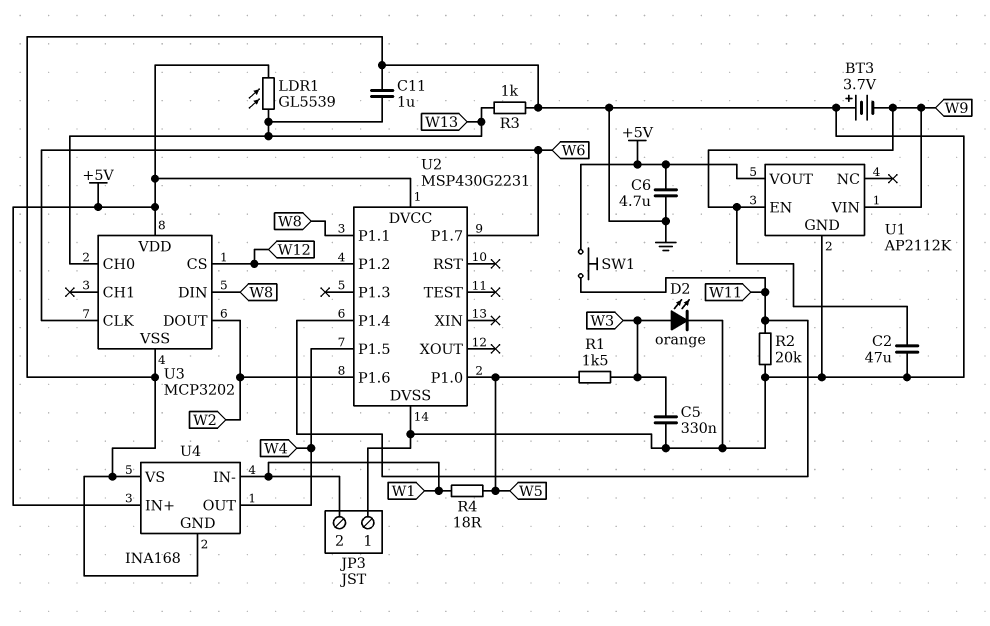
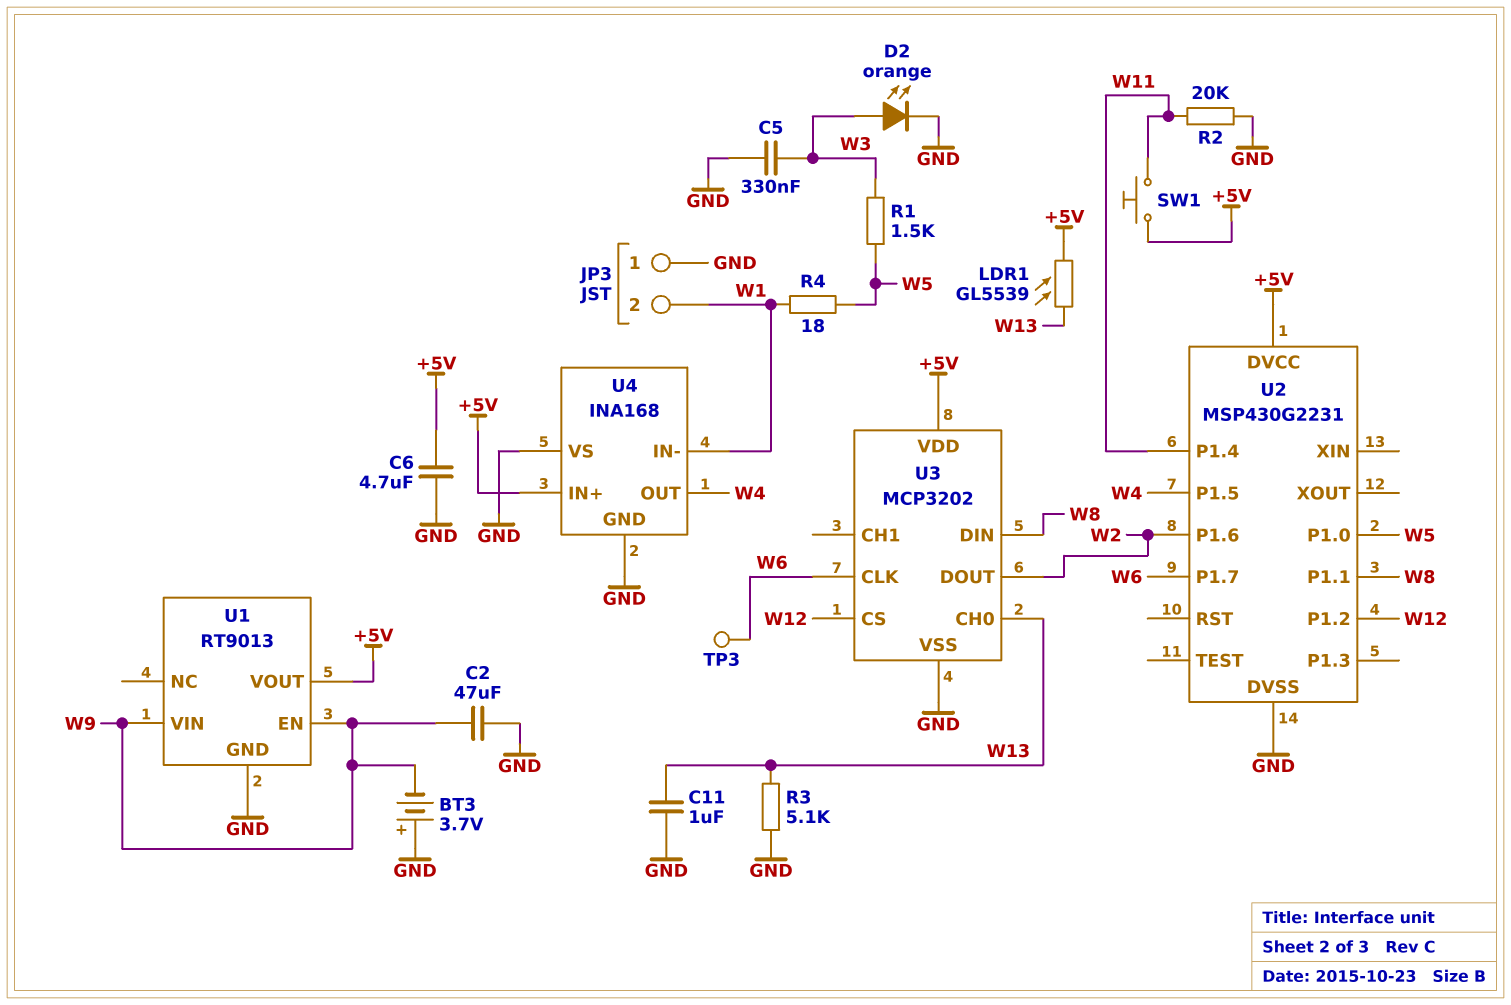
R3: 1k (GND, W13) -> 5.1k (GND, W13)
TP3: none -> test point (W6)
U1: AP2112K -> RT9013

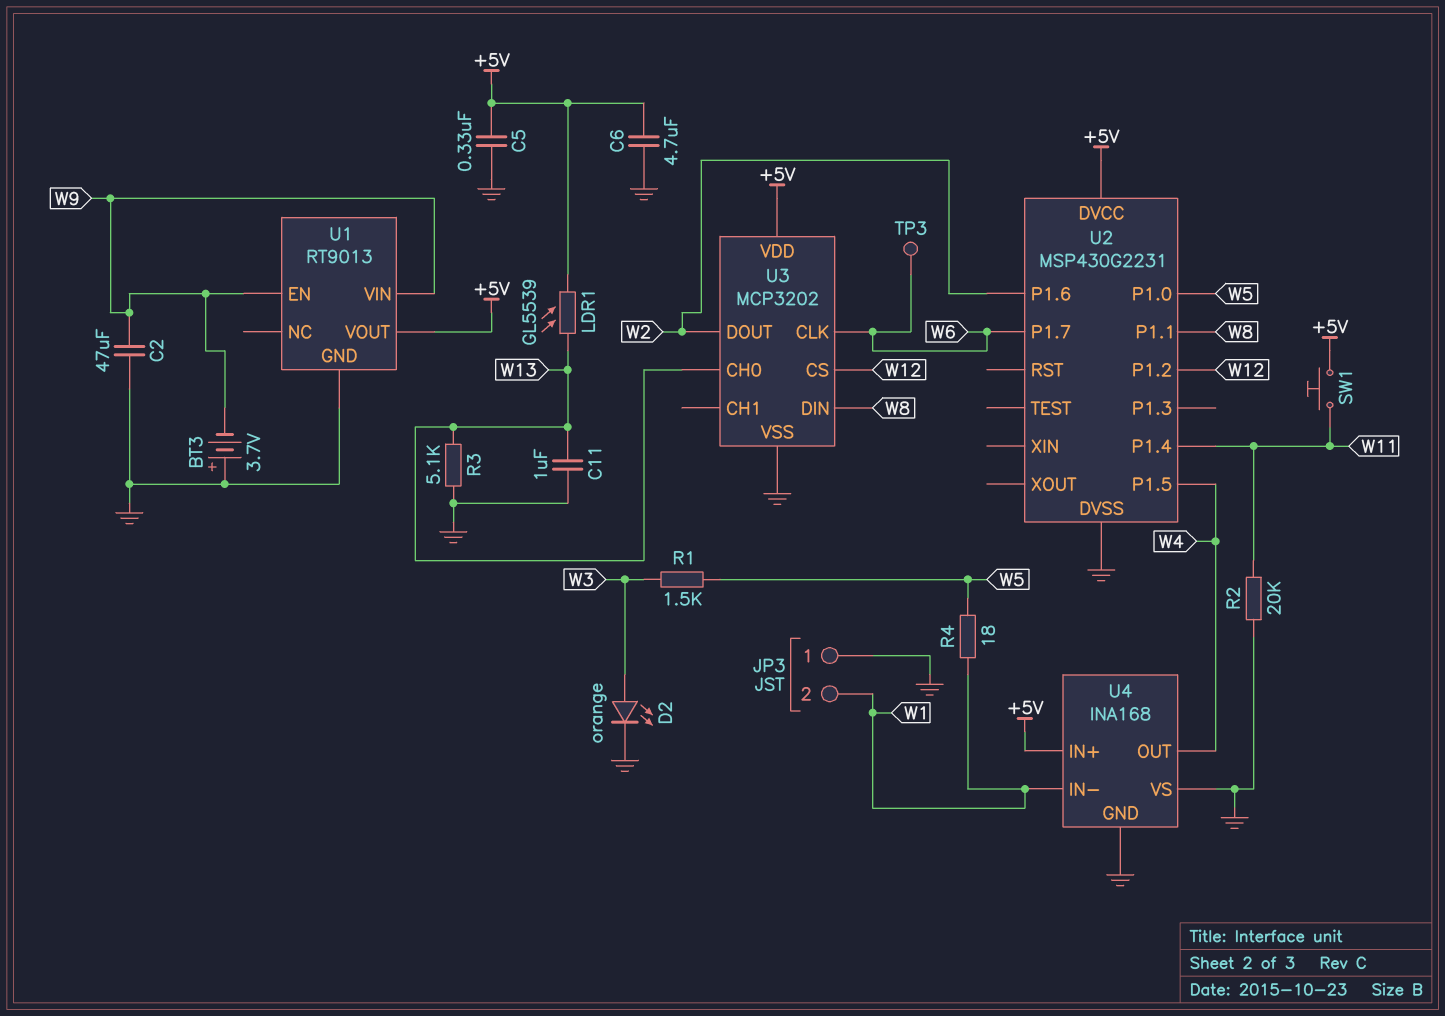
C5: 330nF (GND, W3) -> 330nF (+5V, GND)

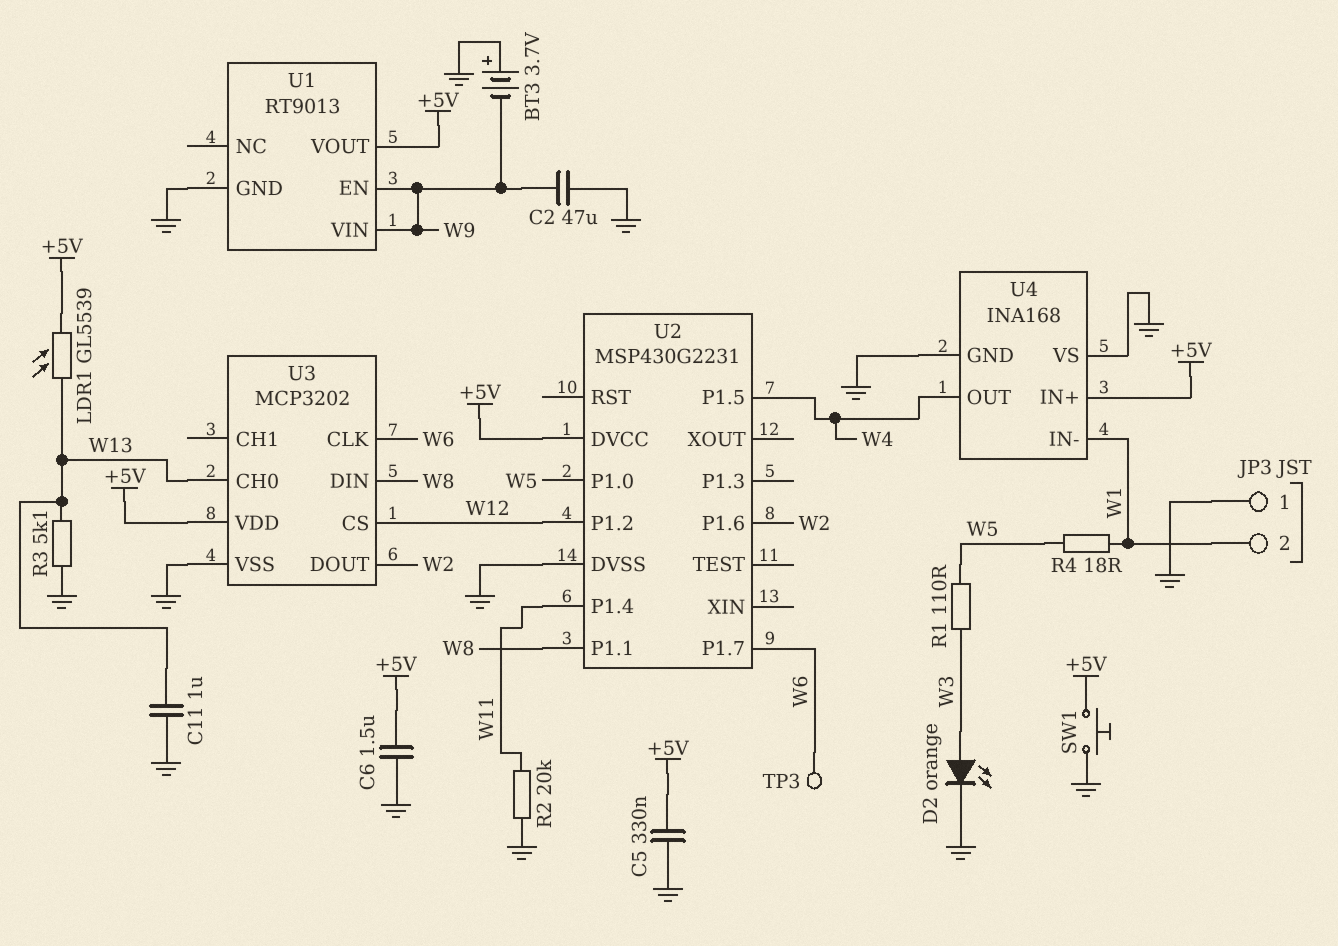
C6: 4.7uF (+5V, GND) -> 1.5uF (+5V, GND)
R1: 1.5k (W3, W5) -> 110 (W3, W5)
SW1: button (+5V, W11) -> button (+5V, GND)

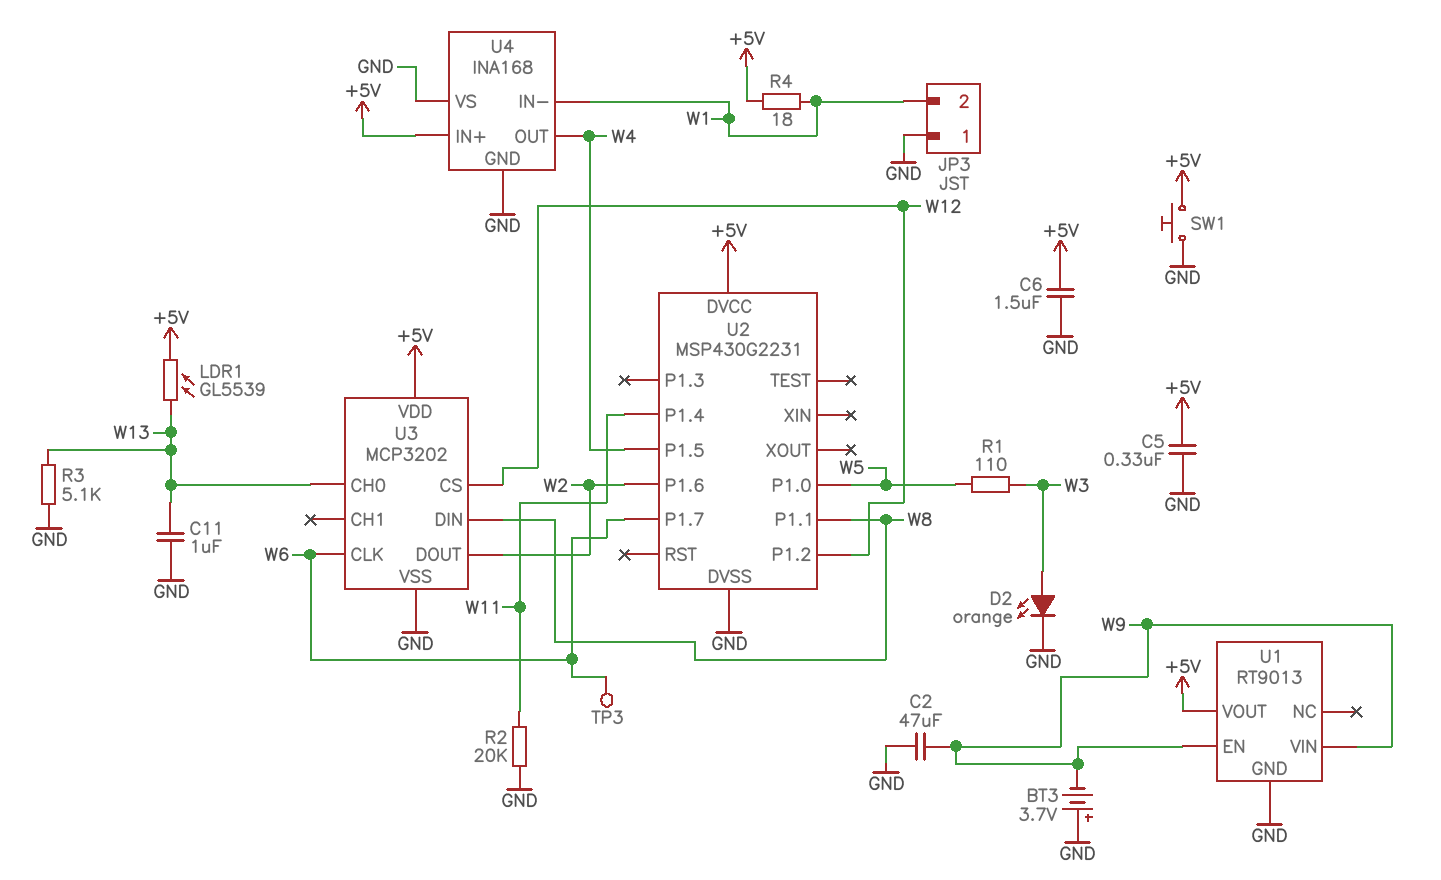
R4: 18 (W1, W5) -> 18 (+5V, W1)

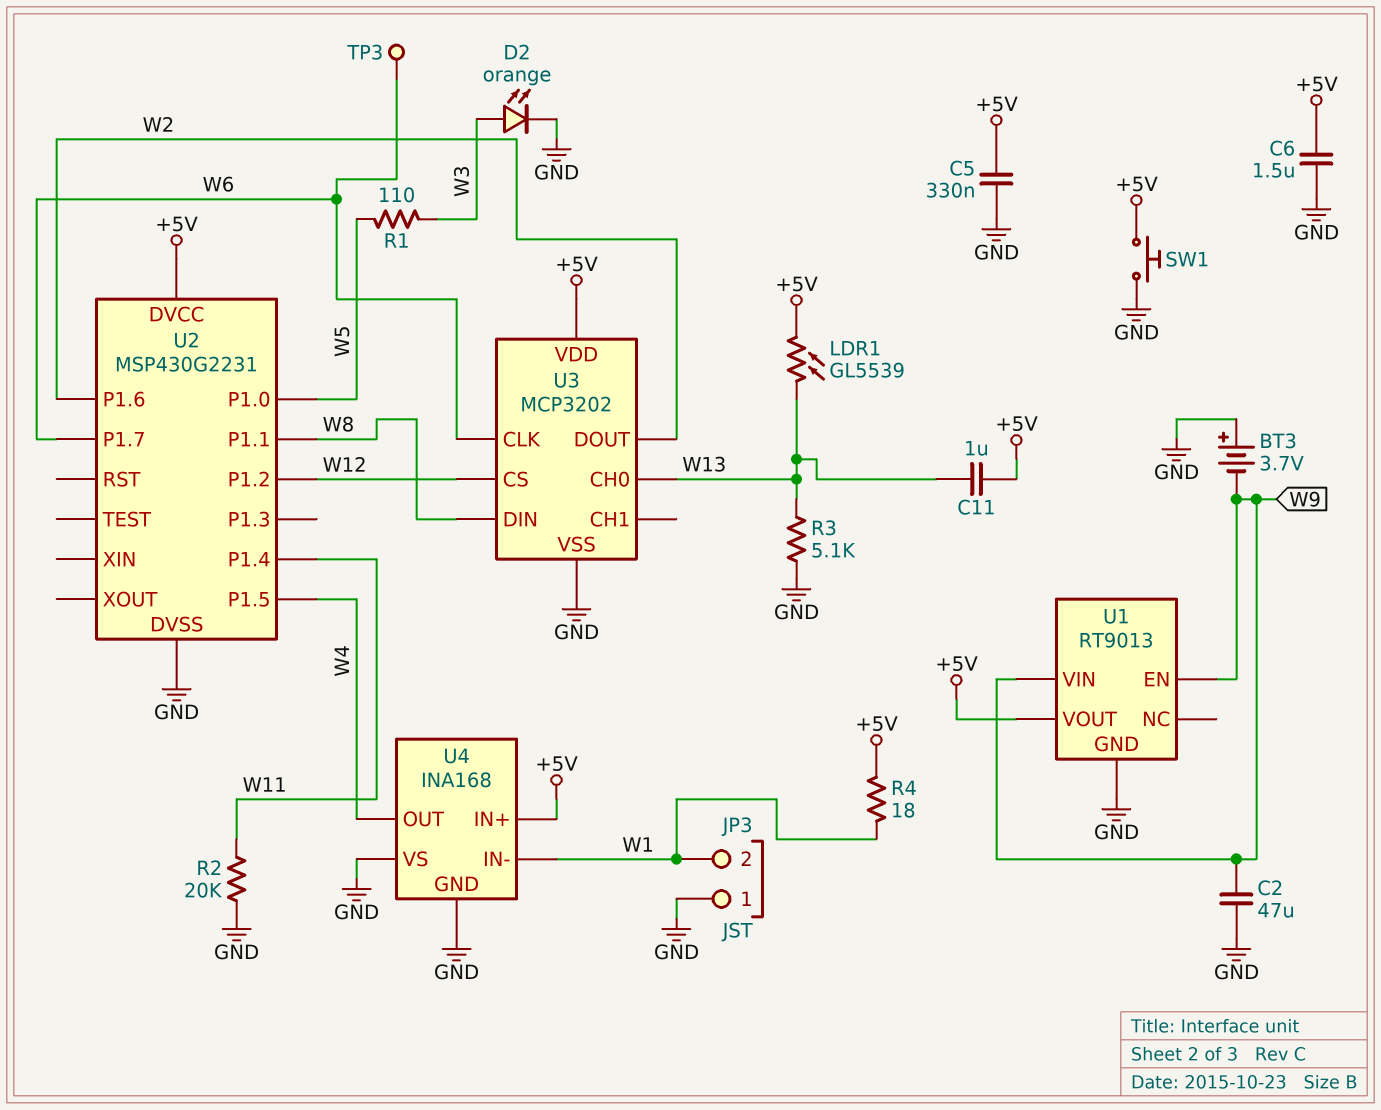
C11: 1uF (GND, W13) -> 1uF (+5V, W13)

